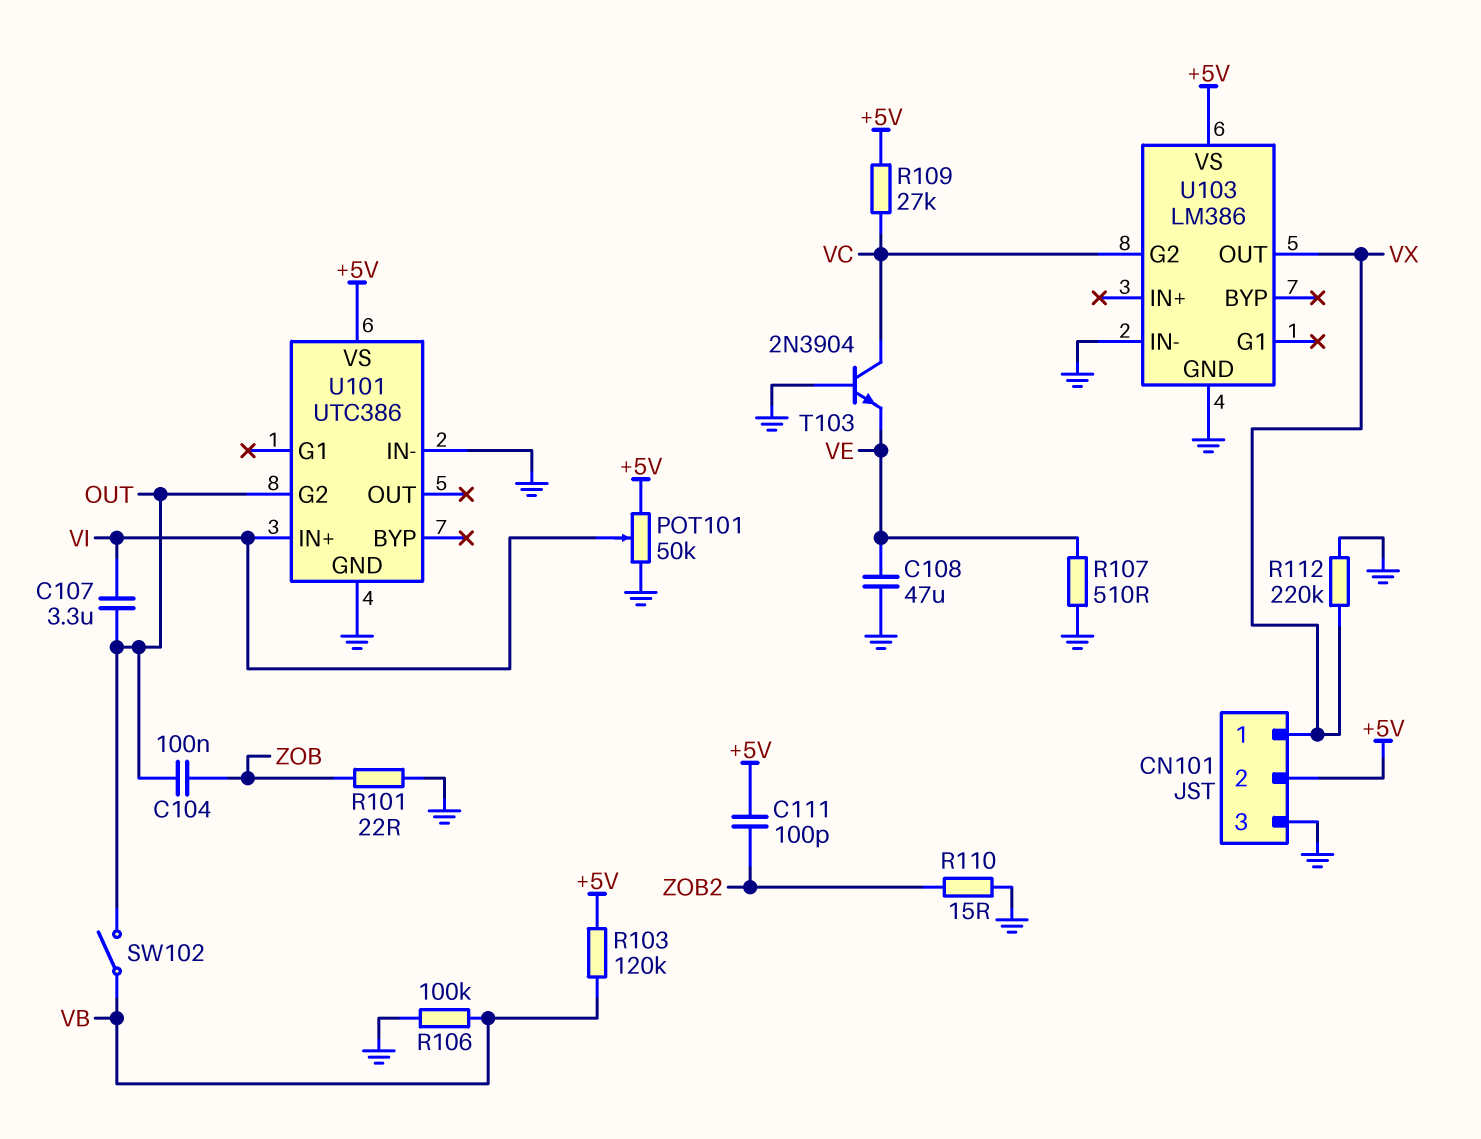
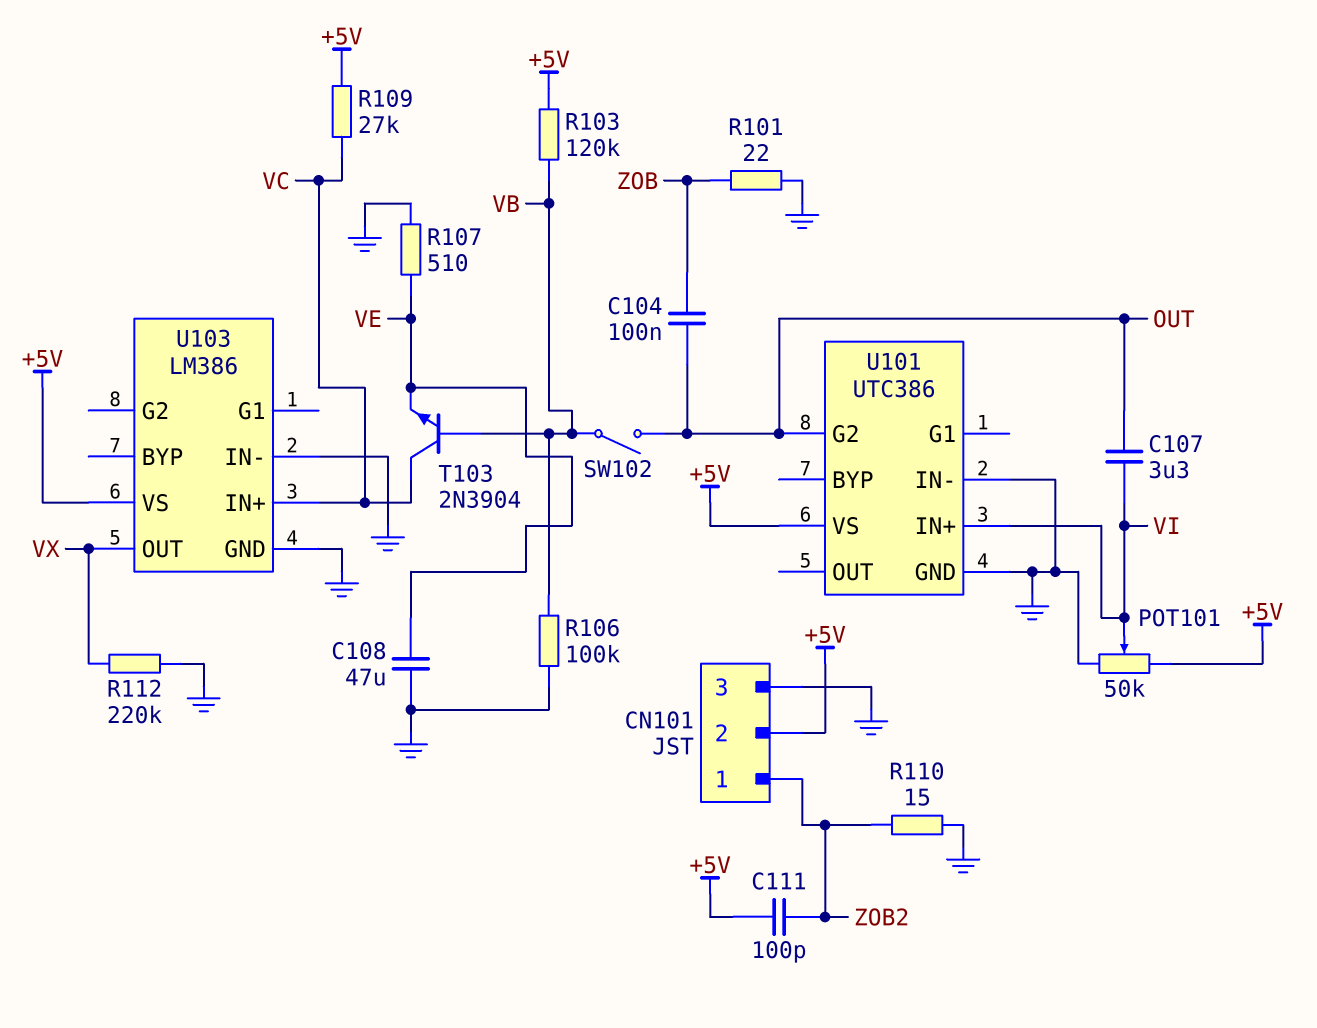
CN101 pin 1: VX -> ZOB2
T103: NPN 2N3904 (B GND, C VC, E VE) -> NPN 2N3904 (B VB, C VC, E VE)
U103 pin G2: VC -> none
U103 pin IN+: none -> VC

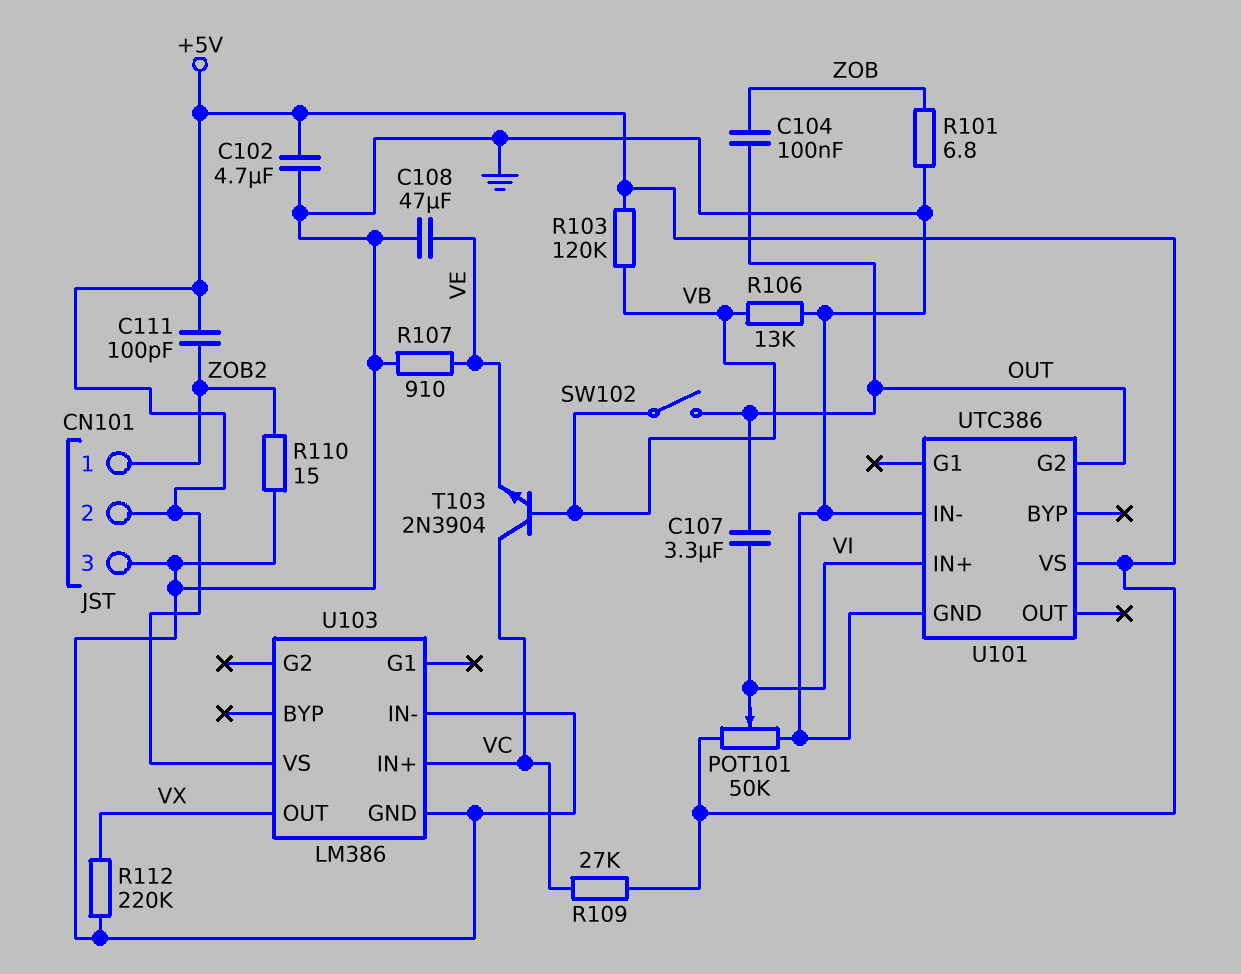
C102: none -> 4.7uF (+5V, GND)
R101: 22 (GND, ZOB) -> 6.8 (GND, ZOB)
R106: 100k (GND, VB) -> 13k (GND, VB)
R107: 510 (GND, VE) -> 910 (GND, VE)

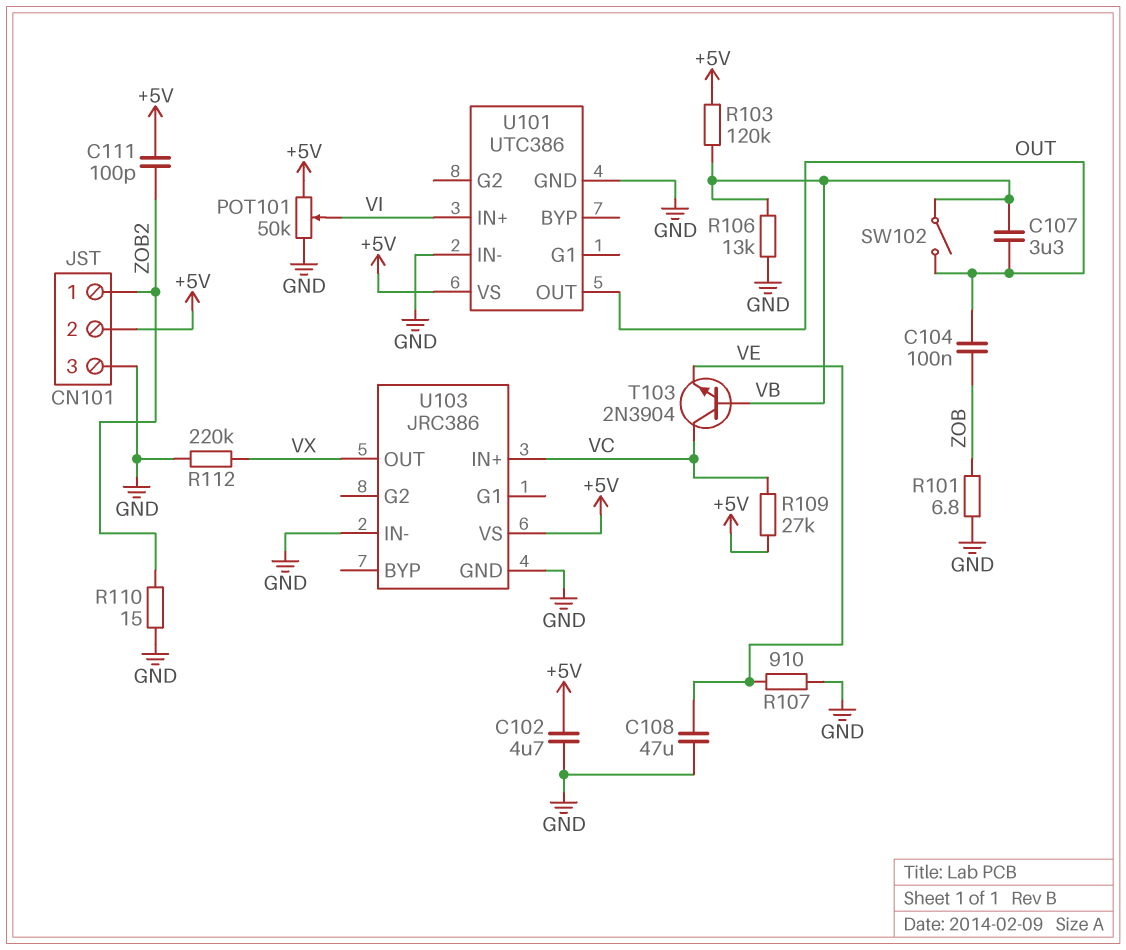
C107: 3.3uF (OUT, VI) -> 3.3uF (OUT, VB)
U101 pin G2: OUT -> none
U101 pin OUT: none -> OUT
U103: LM386 -> JRC386

